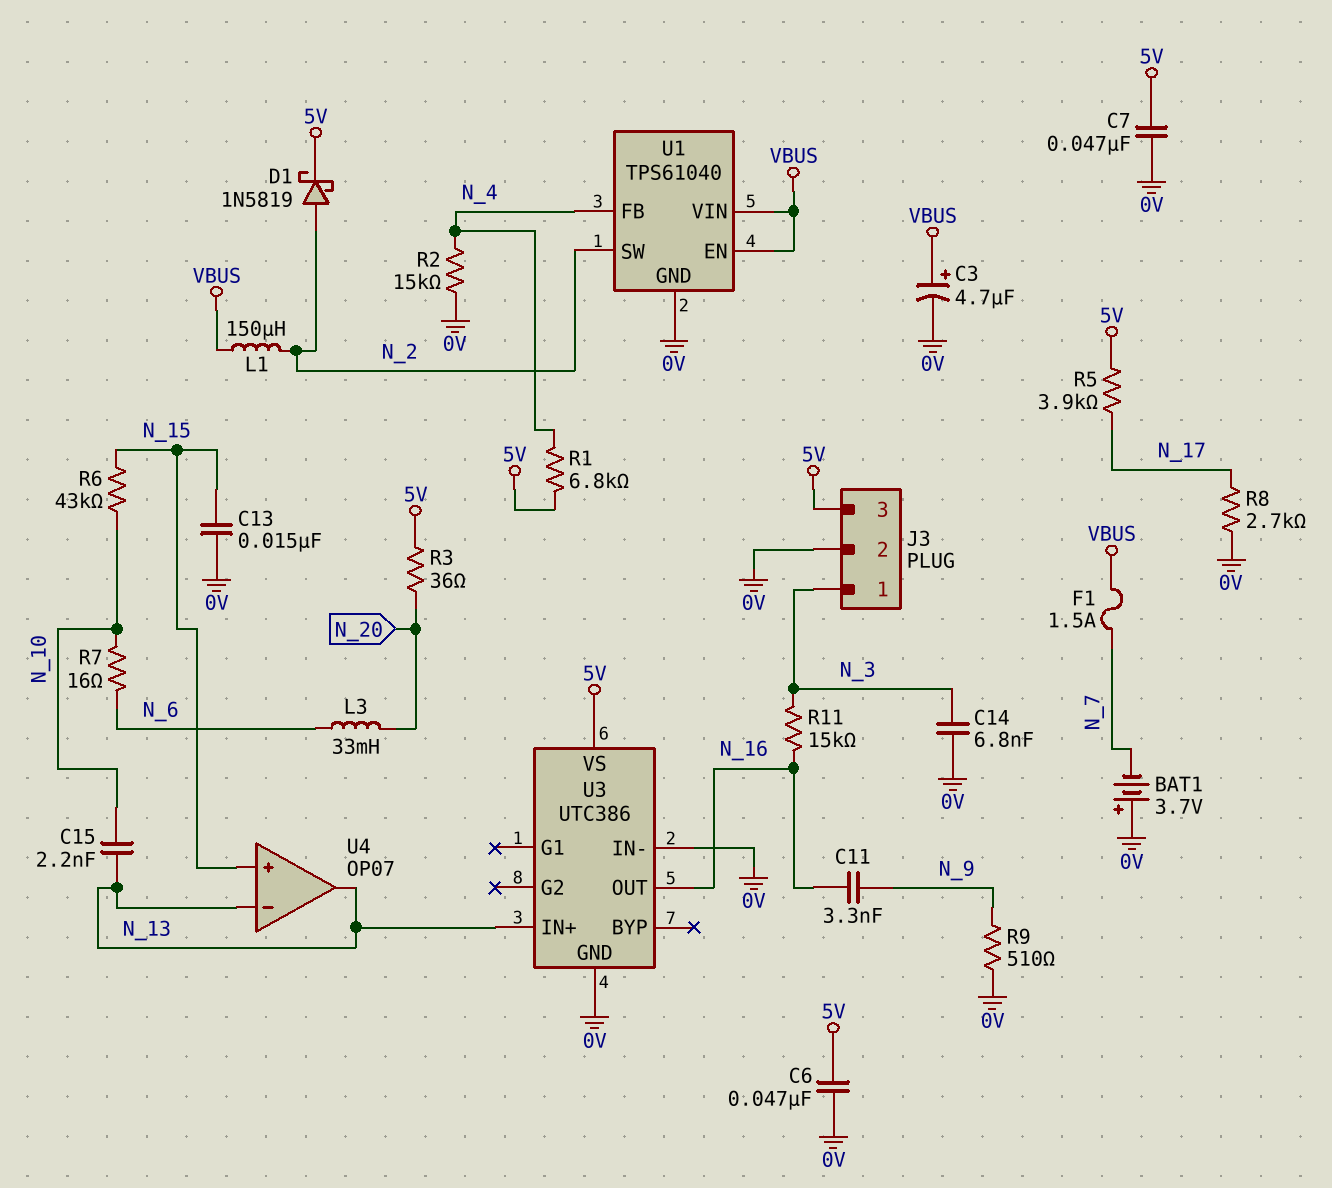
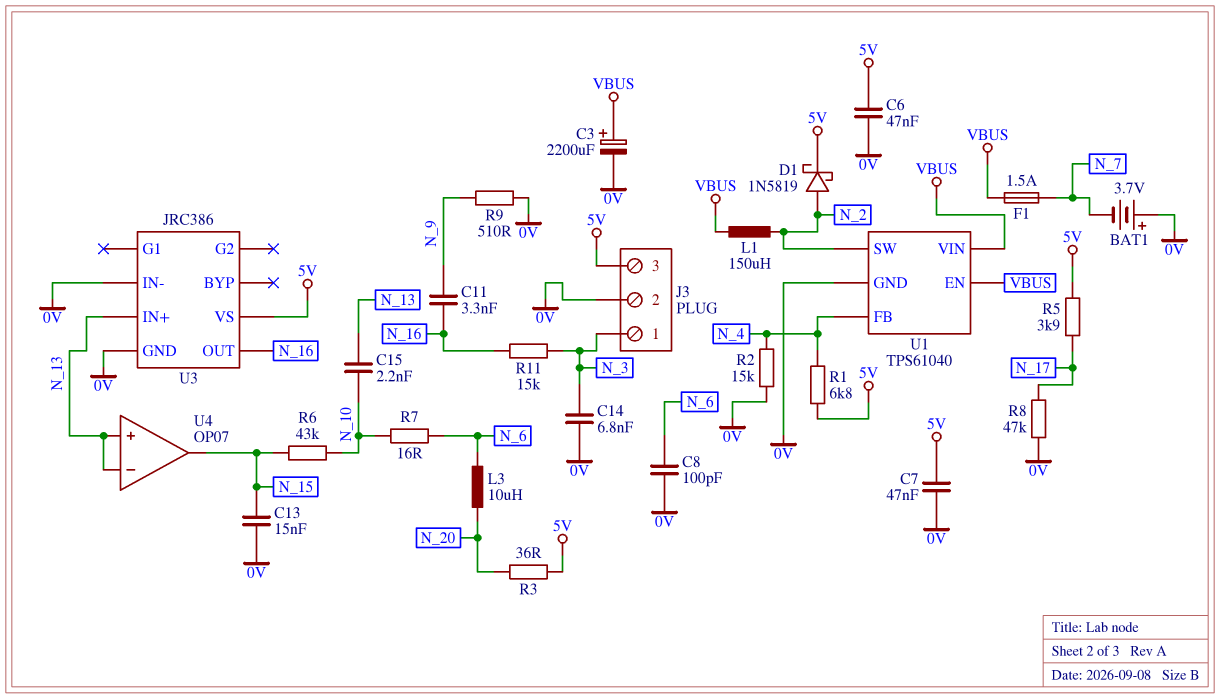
C3: 4.7uF (plus VBUS, minus 0V) -> 2200uF (plus VBUS, minus 0V)
C8: none -> 100pF (0V, N_6)
L3: 33mH (N_6, N_20) -> 10uH (N_6, N_20)
R8: 2.7k (0V, N_17) -> 47k (0V, N_17)
U3: UTC386 -> JRC386
U4 pin in+: N_15 -> N_13
U4 pin out: N_13 -> N_15

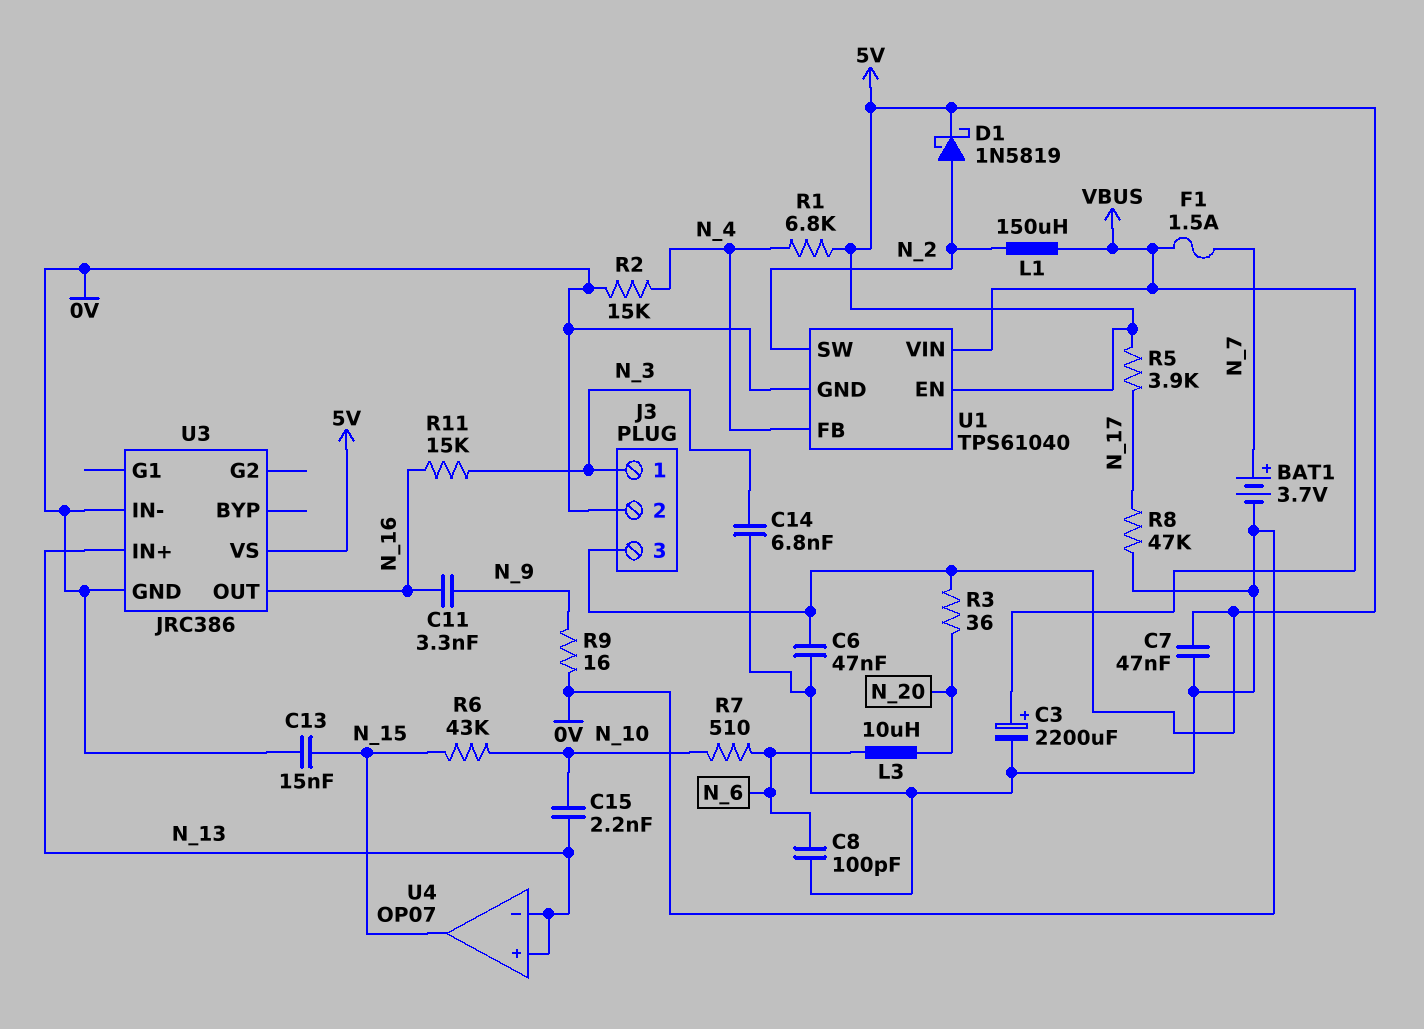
BAT1: 3.7V (plus 0V, minus N_7) -> 3.7V (plus N_7, minus 0V)
R7: 16 (N_6, N_10) -> 510 (N_6, N_10)
R9: 510 (0V, N_9) -> 16 (0V, N_9)
U1 pin EN: VBUS -> 5V

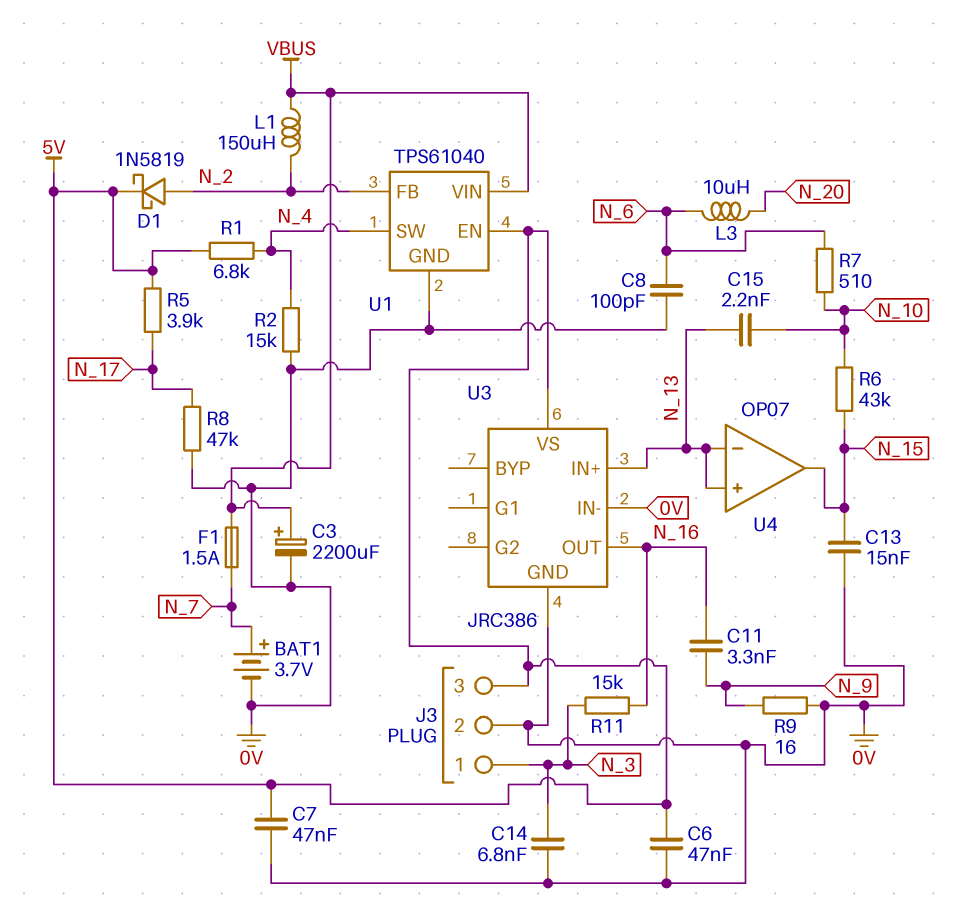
R3: 36 (5V, N_20) -> none
U1 pin FB: N_4 -> N_2
U1 pin SW: N_2 -> N_4

